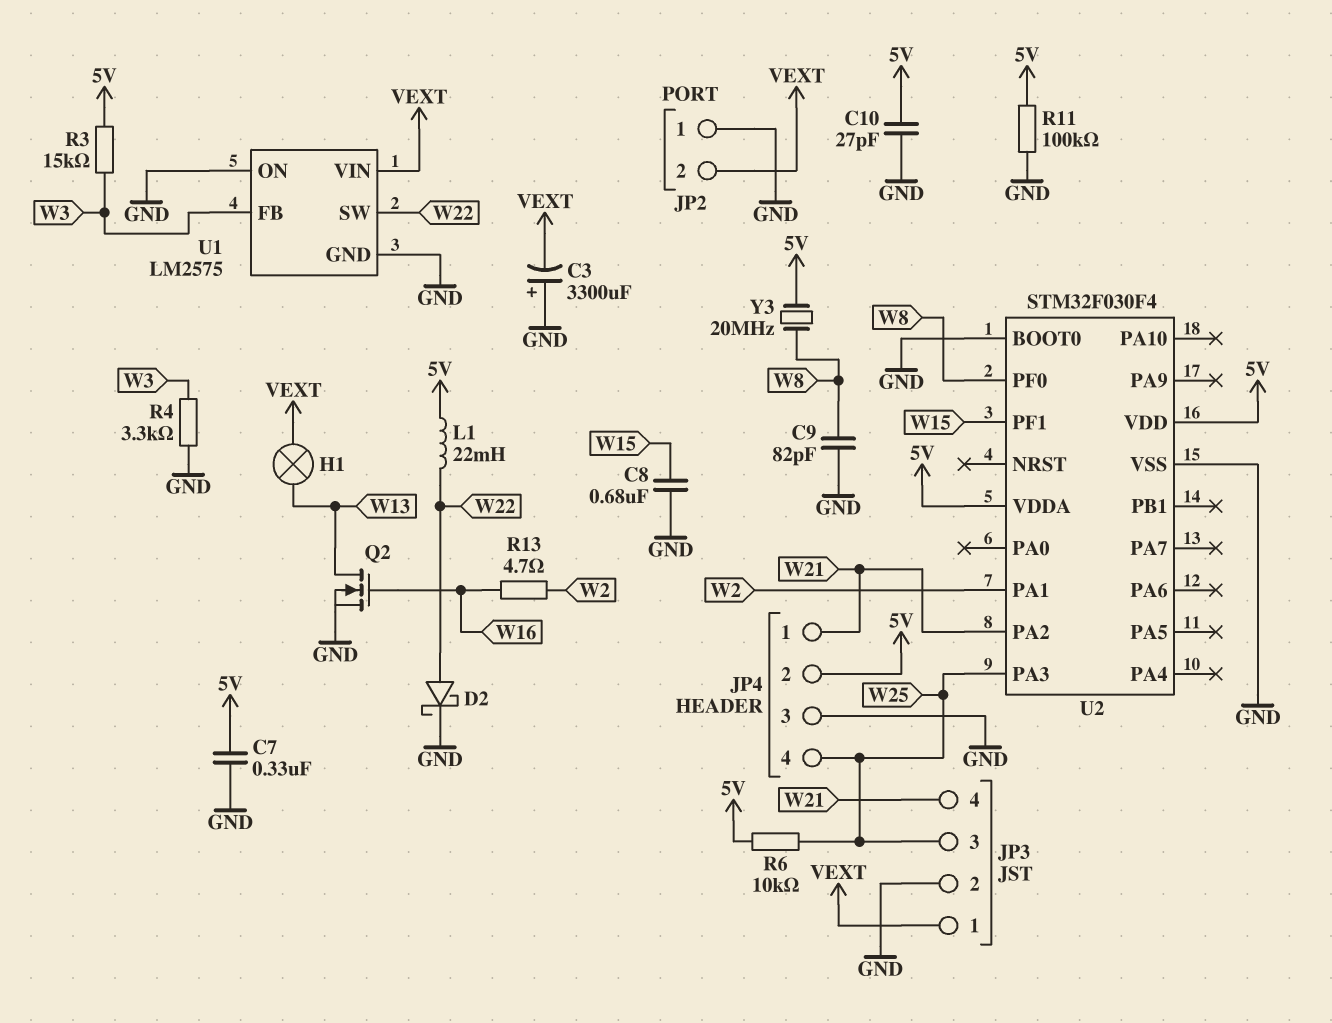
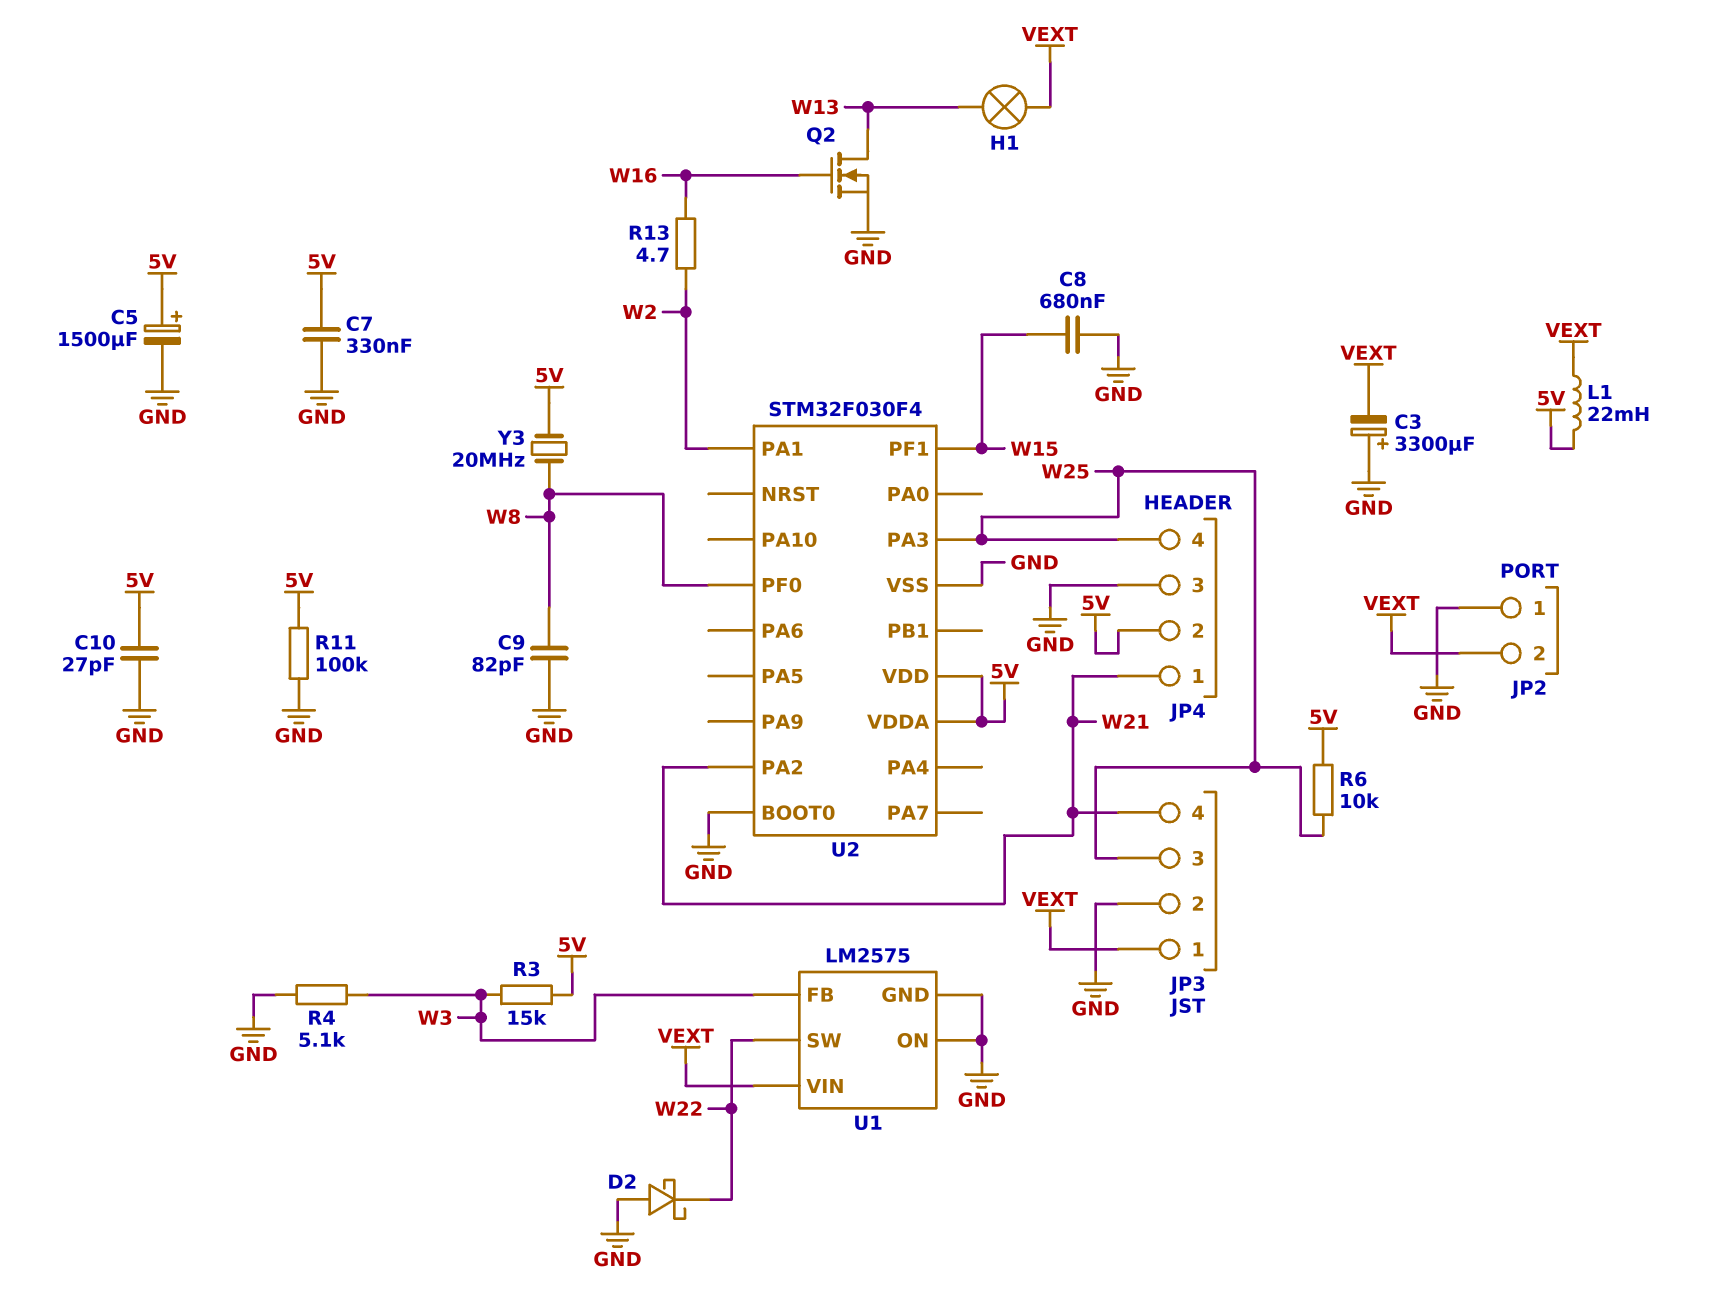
C5: none -> 1500uF (plus 5V, minus GND)
D2: schottky (A W22, K GND) -> schottky (A GND, K W22)
L1: 22mH (5V, W22) -> 22mH (5V, VEXT)
R4: 3.3k (GND, W3) -> 5.1k (GND, W3)

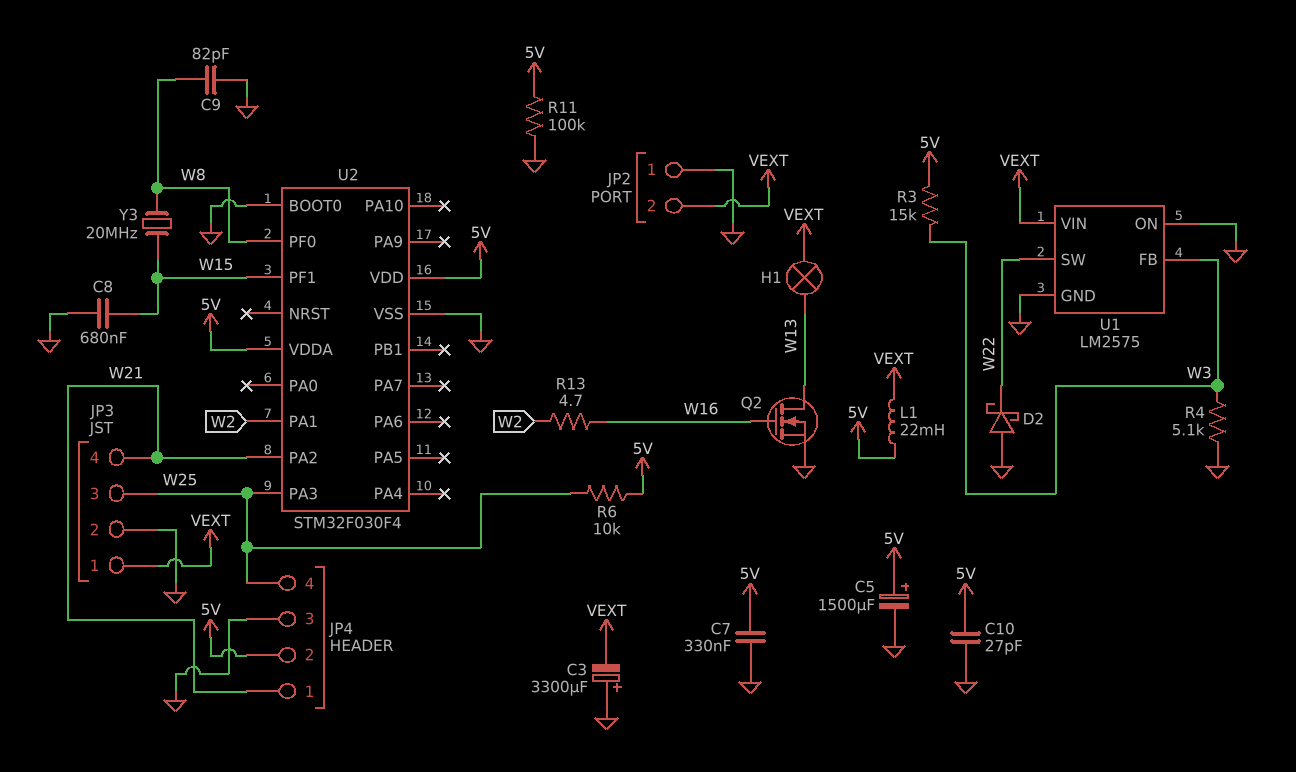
Y3: 20MHz (5V, W8) -> 20MHz (W8, W15)

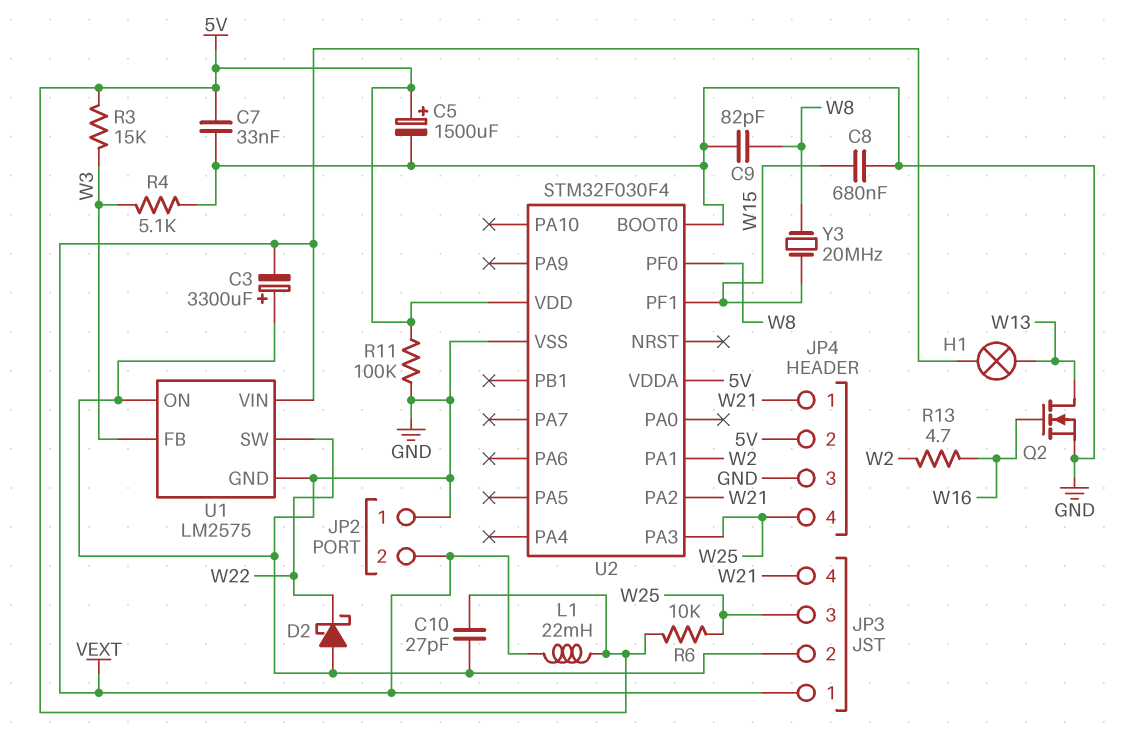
C7: 330nF (5V, GND) -> 33nF (5V, GND)

